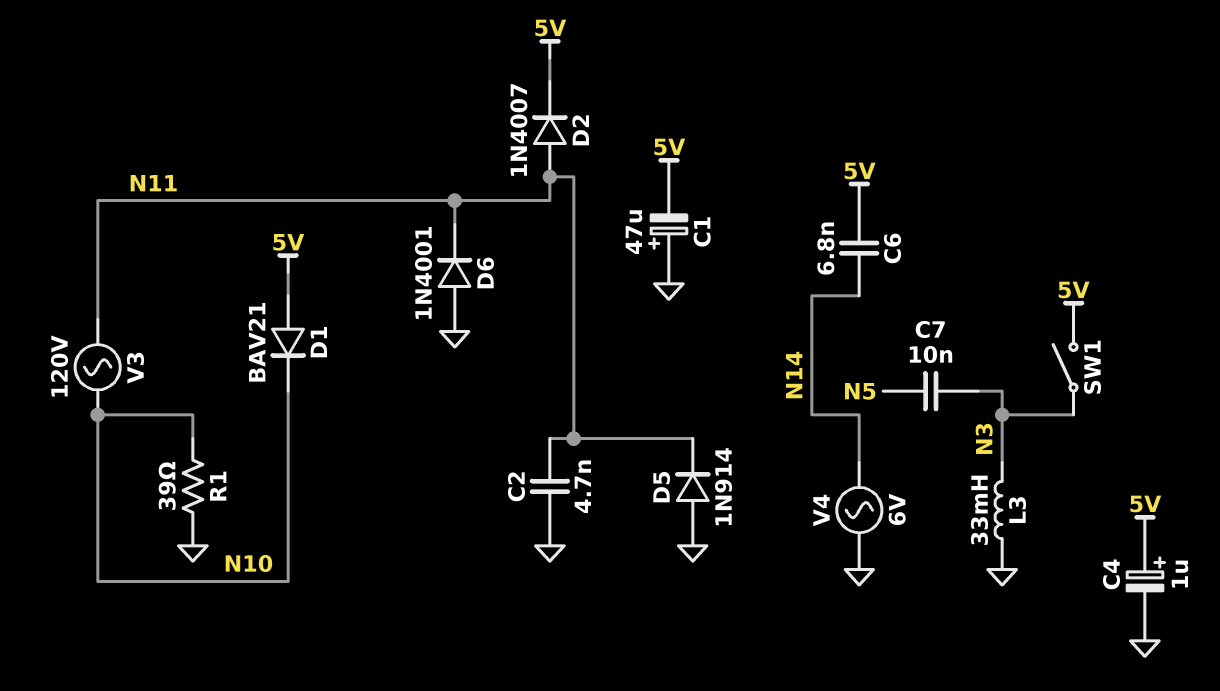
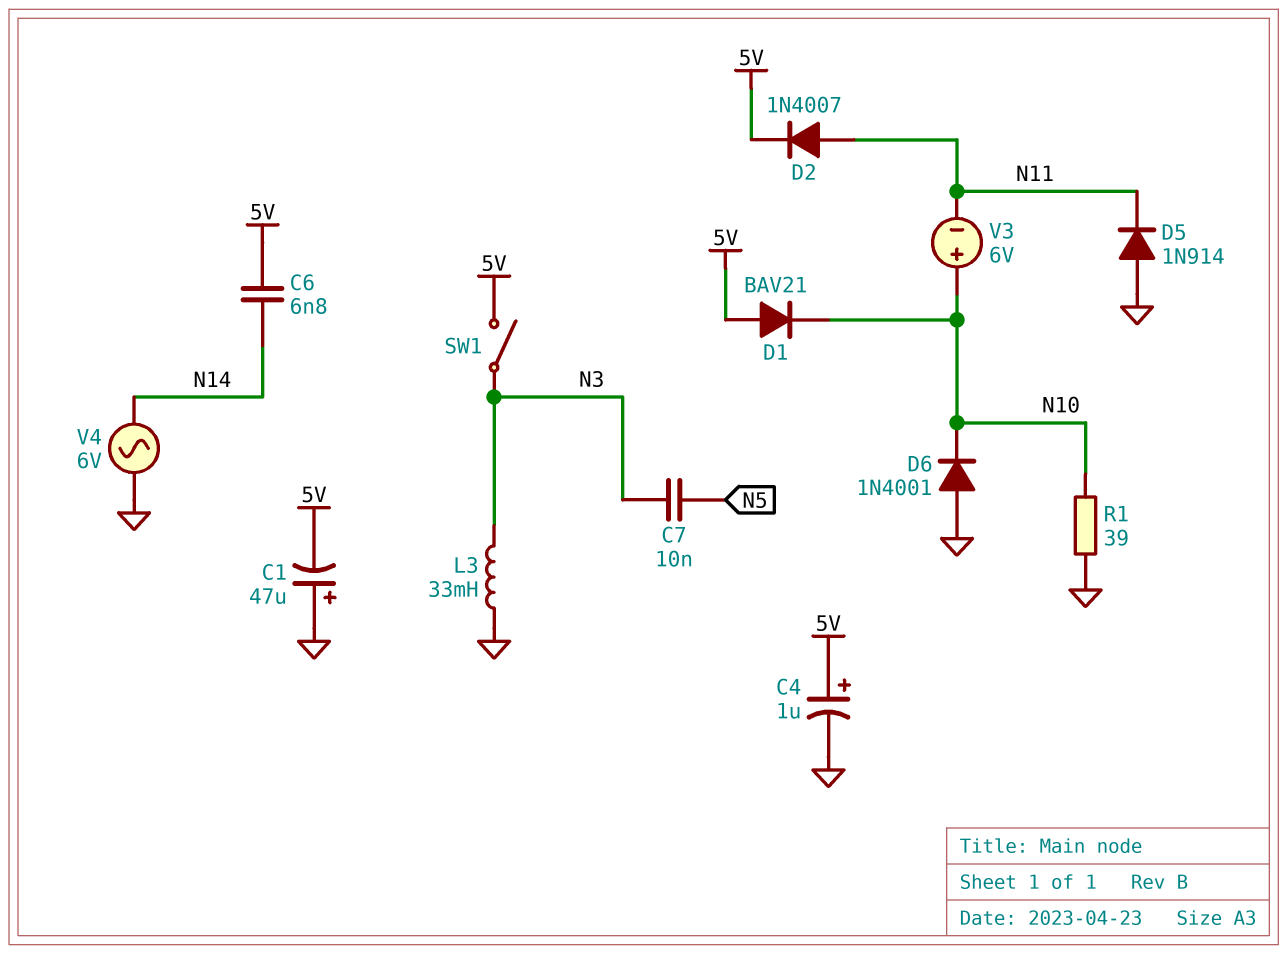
C2: 4.7nF (GND, N11) -> none
D6: diode 1N4001 (A GND, K N11) -> diode 1N4001 (A GND, K N10)
V3: AC 120V (N10, N11) -> 6V (plus N10, minus N11)

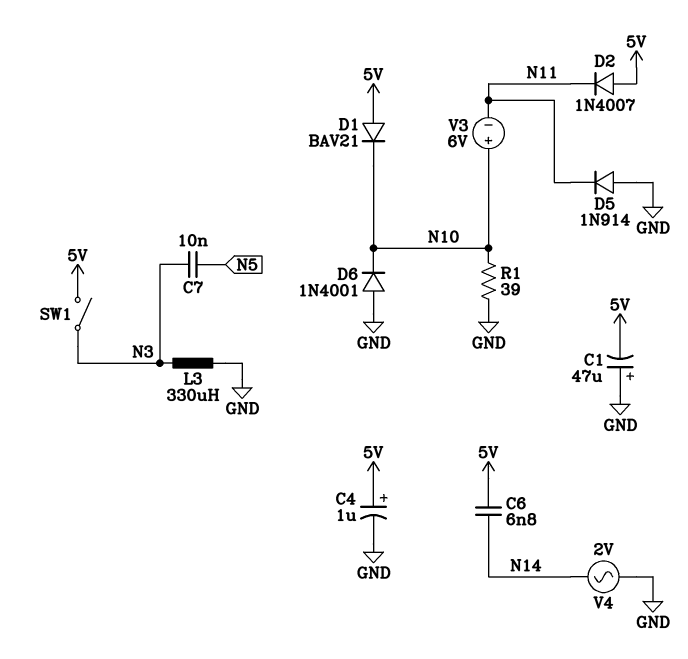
D2: diode 1N4007 (A N11, K 5V) -> diode 1N4007 (A 5V, K N11)
L3: 33mH (GND, N3) -> 330uH (GND, N3)
V4: AC 6V (GND, N14) -> AC 2V (GND, N14)

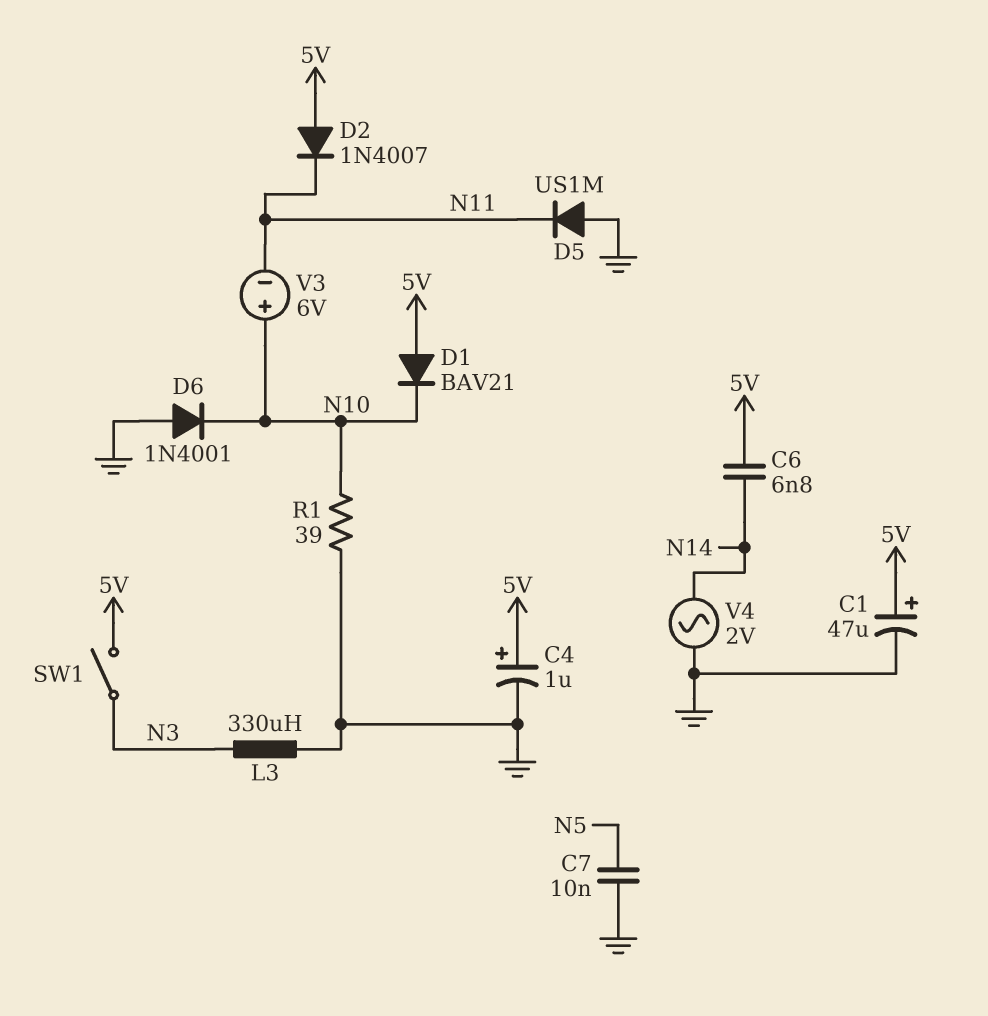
C1: 47uF (plus GND, minus 5V) -> 47uF (plus 5V, minus GND)
C7: 10nF (N3, N5) -> 10nF (GND, N5)
D5: diode 1N914 (A GND, K N11) -> diode US1M (A GND, K N11)

